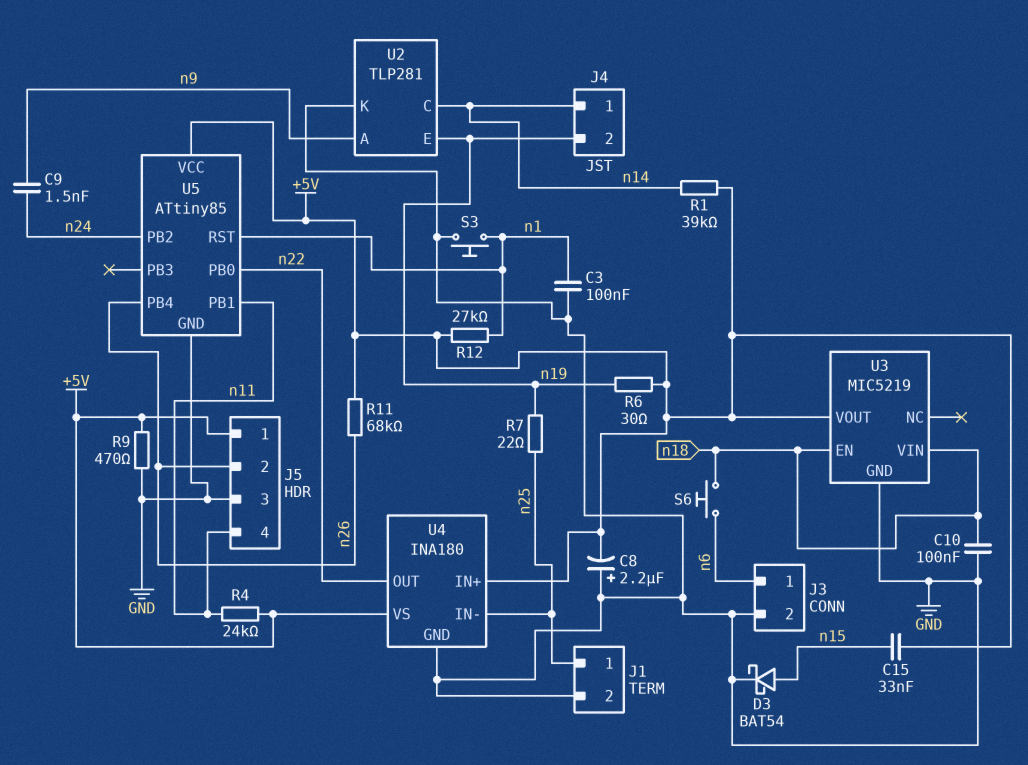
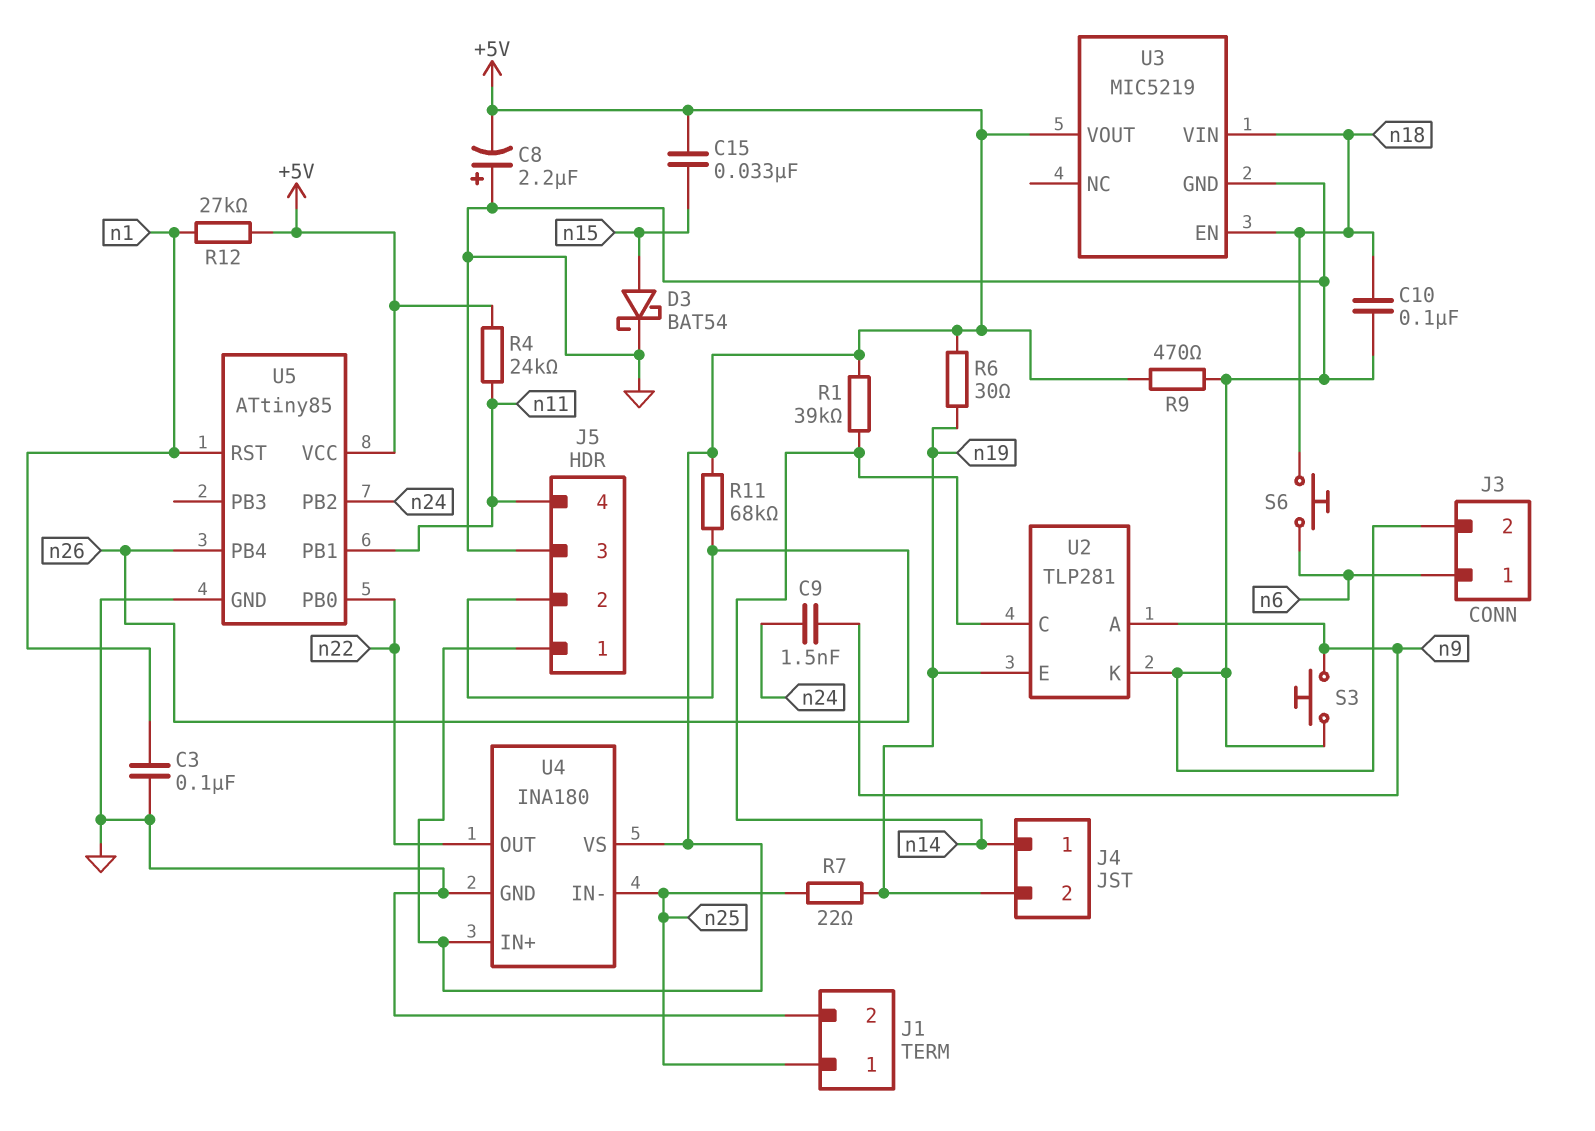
S3: button (GND, n1) -> button (GND, n9)

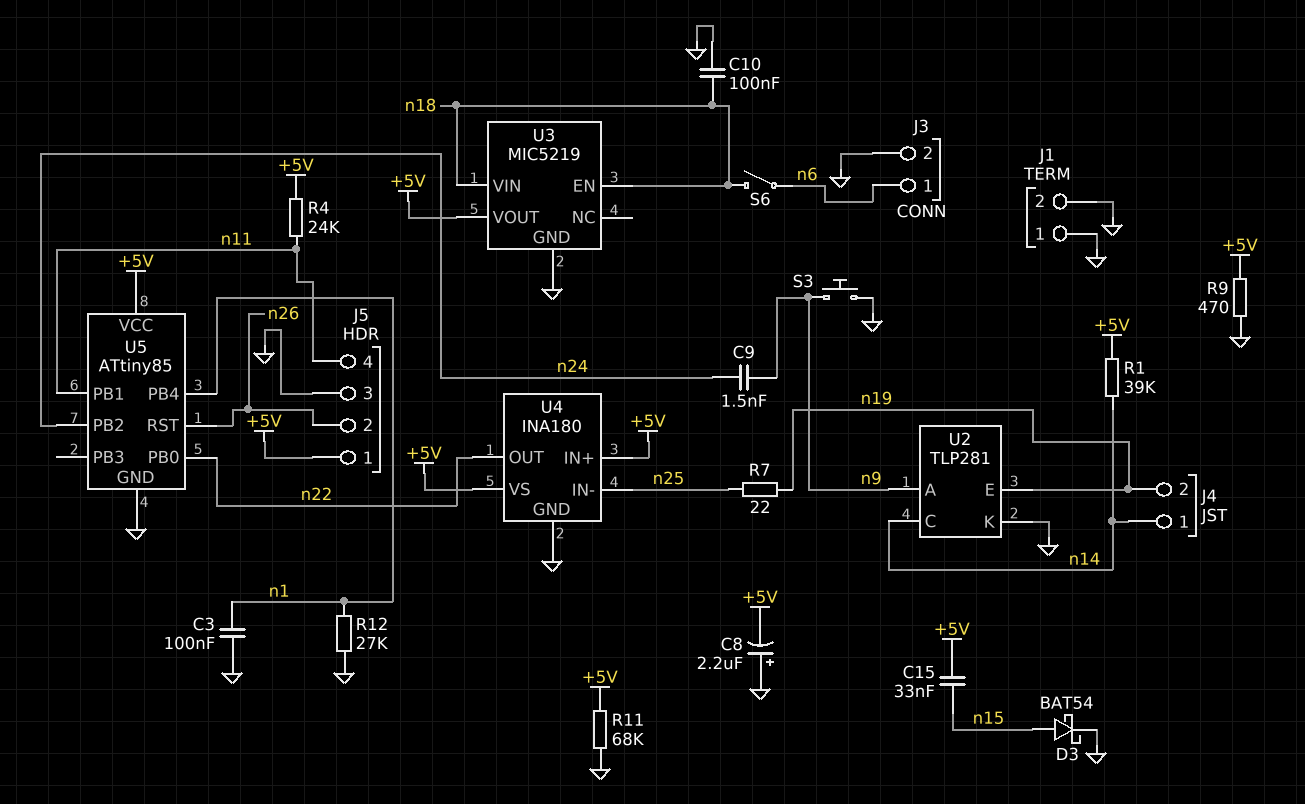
J1 pin 1: n25 -> GND
R6: 30 (+5V, n19) -> none
R11: 68k (+5V, n26) -> 68k (+5V, GND)
R12: 27k (+5V, n1) -> 27k (GND, n1)
S6: button (n6, n18) -> switch (n6, n18)
U5 pin PB4: n26 -> n1
U5 pin RST: n1 -> n26

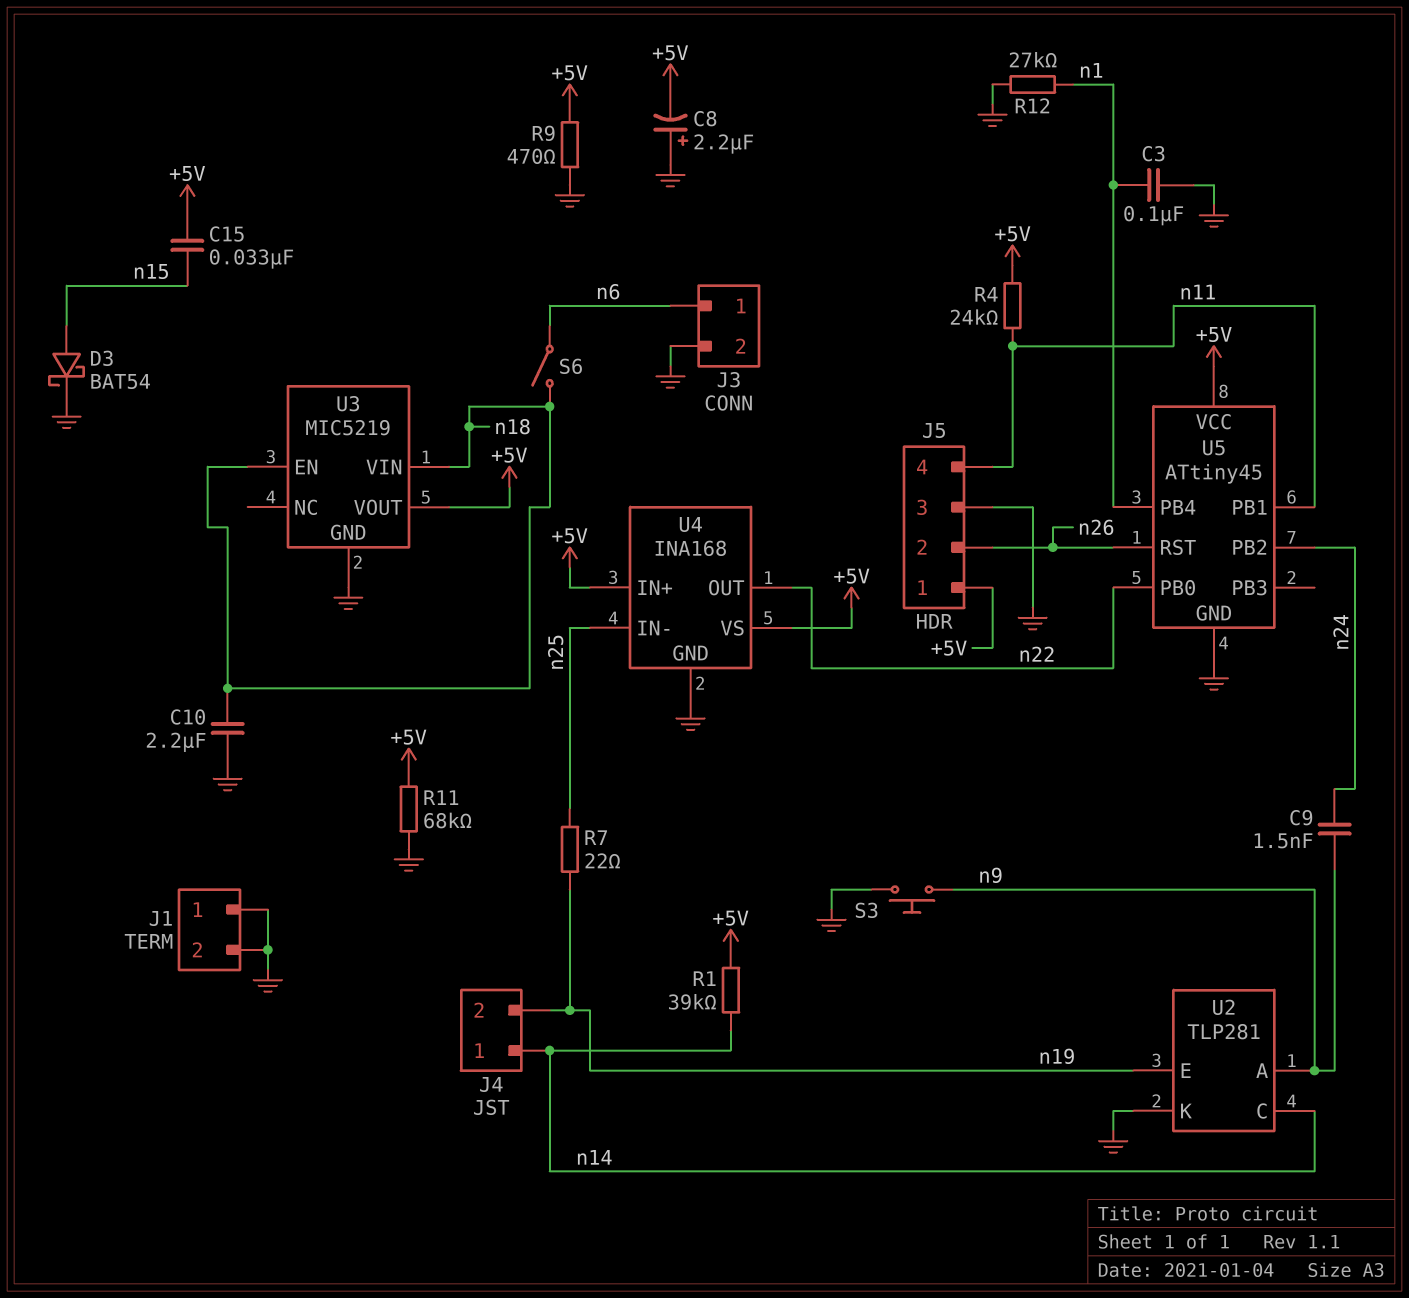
C10: 100nF (GND, n18) -> 2.2uF (GND, n18)
U4: INA180 -> INA168
U5: ATtiny85 -> ATtiny45

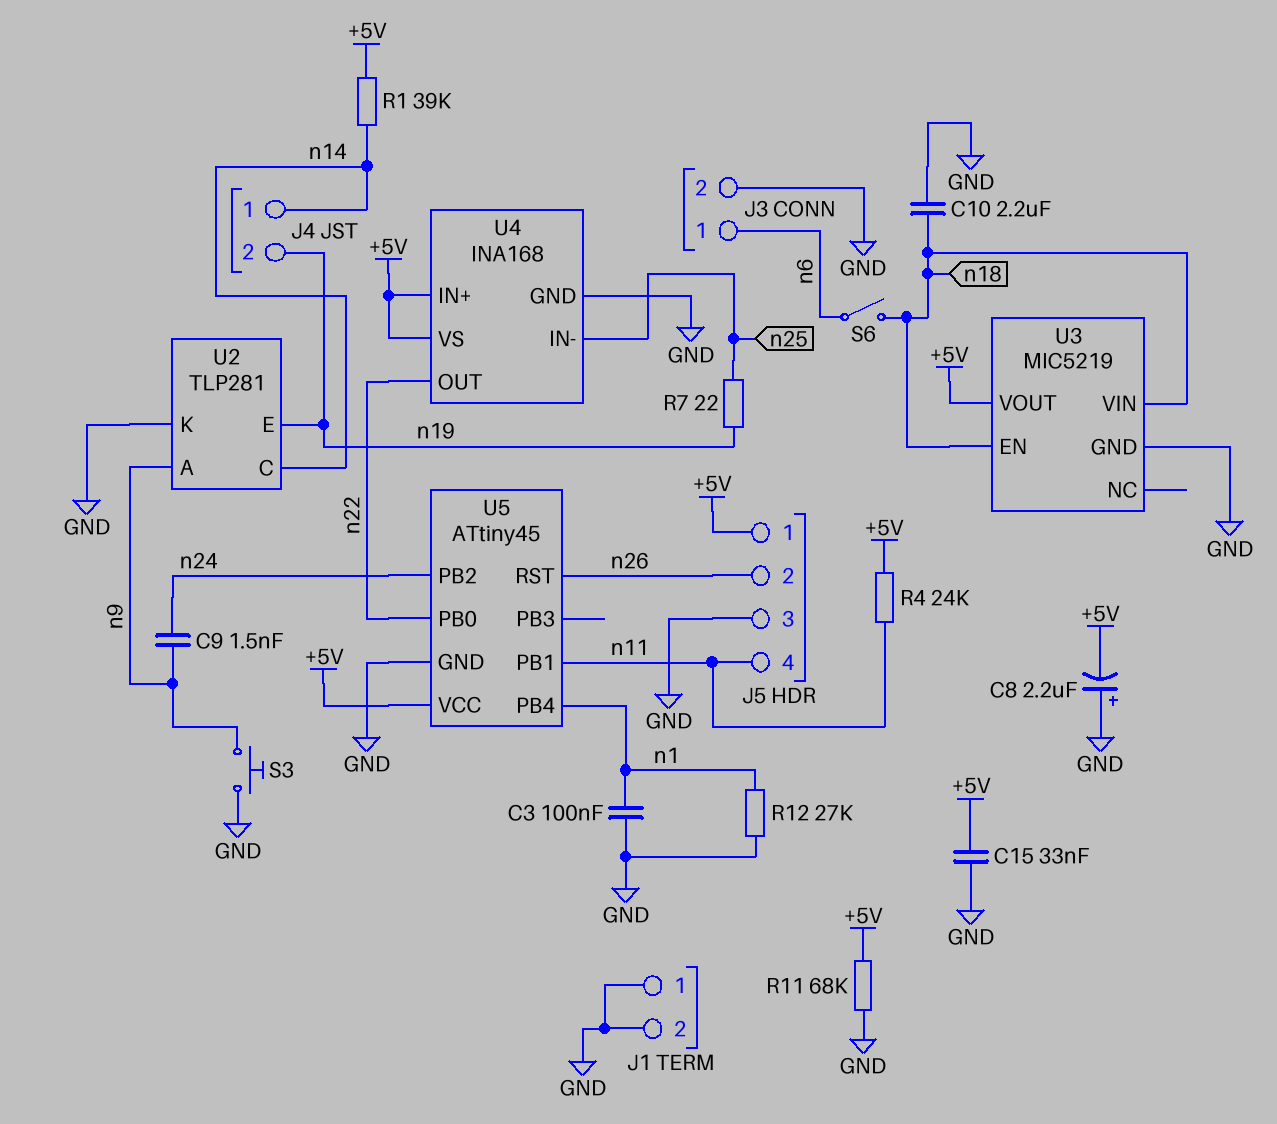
C15: 33nF (+5V, n15) -> 33nF (+5V, GND)
D3: schottky BAT54 (A n15, K GND) -> none
R9: 470 (+5V, GND) -> none

